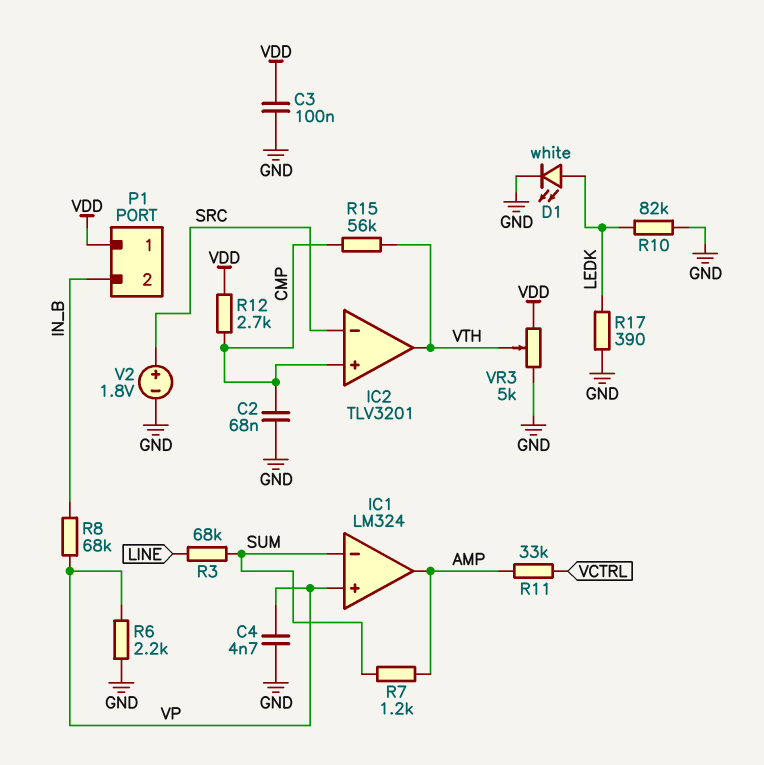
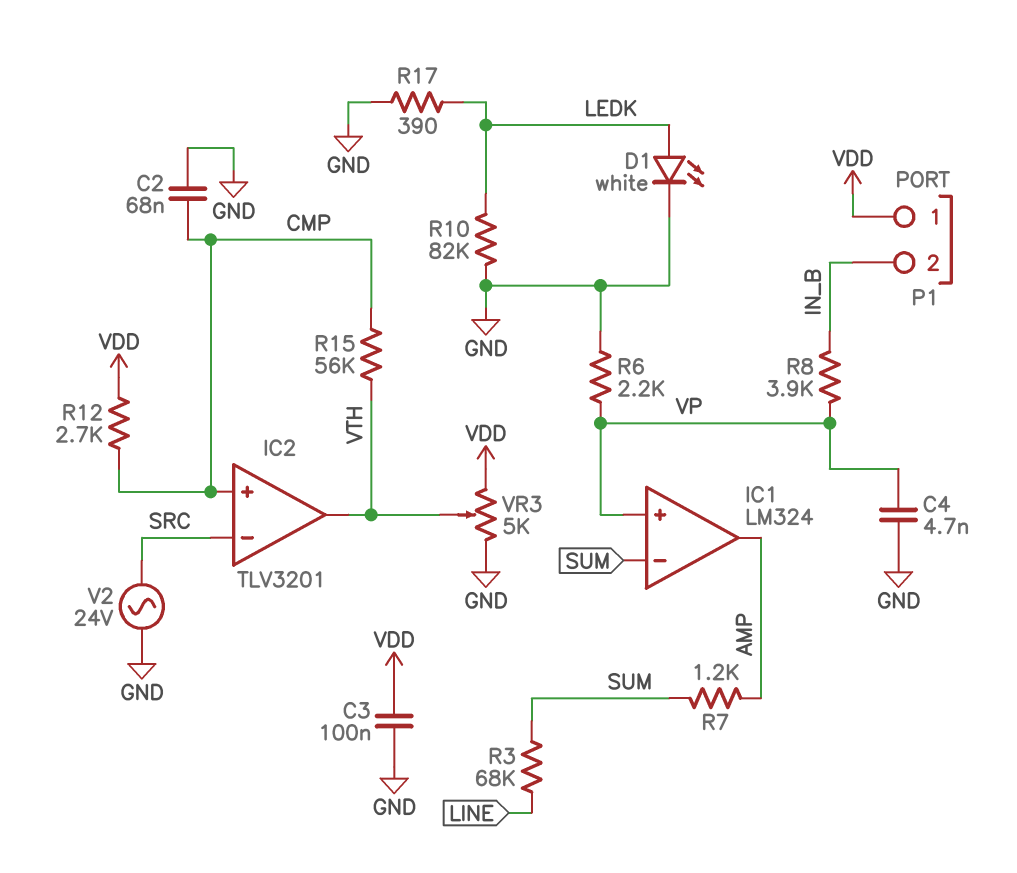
R8: 68k (IN_B, VP) -> 3.9k (IN_B, VP)
R11: 33k (AMP, VCTRL) -> none
V2: 1.8V (plus SRC, minus GND) -> AC 24V (GND, SRC)

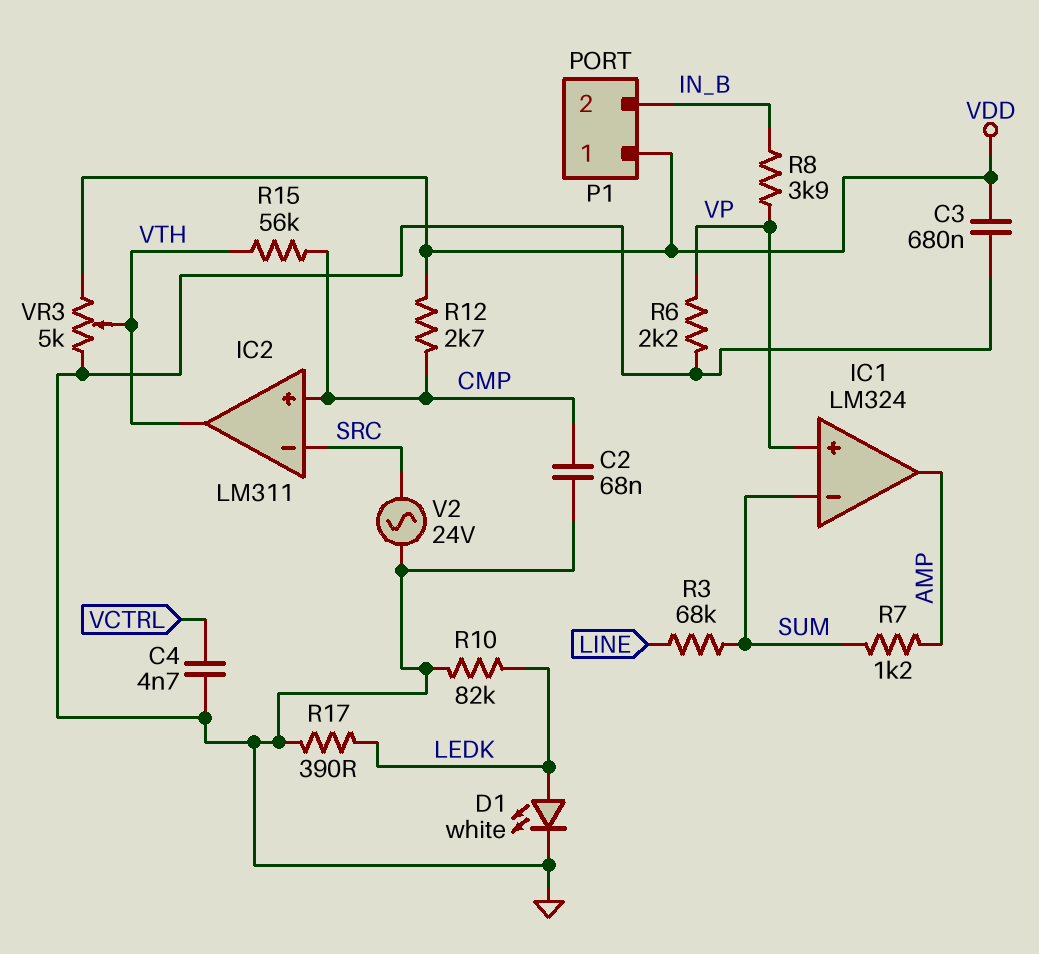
C3: 100nF (GND, VDD) -> 680nF (GND, VDD)
C4: 4.7nF (GND, VP) -> 4.7nF (GND, VCTRL)
IC2: TLV3201 -> LM311

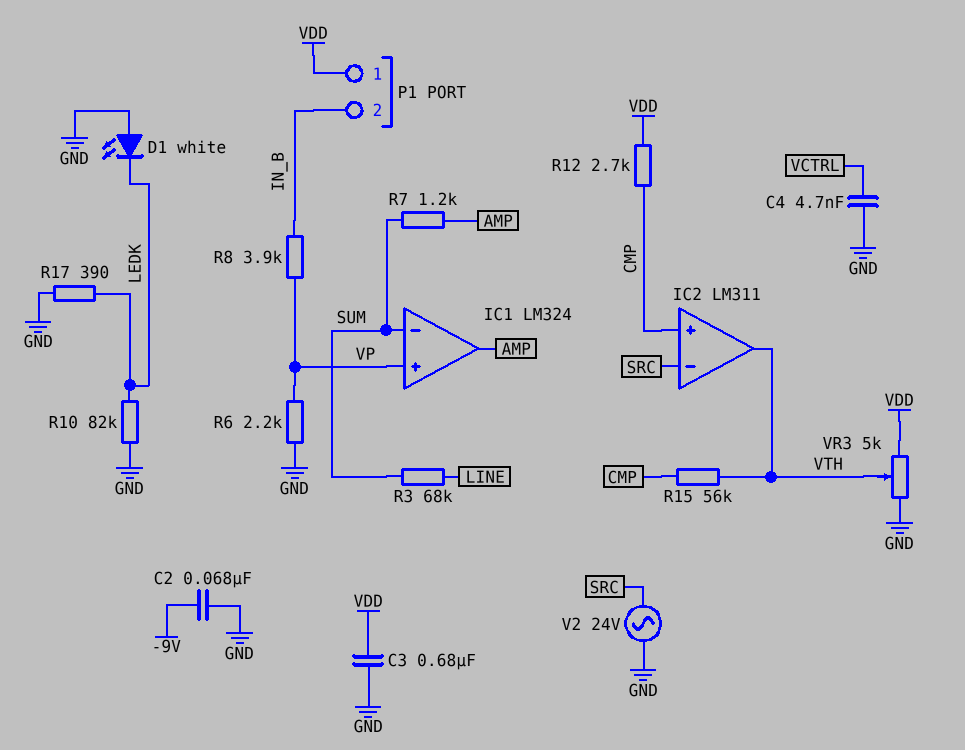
C2: 68nF (CMP, GND) -> 68nF (-9V, GND)
D1: LED white (A LEDK, K GND) -> LED white (A GND, K LEDK)

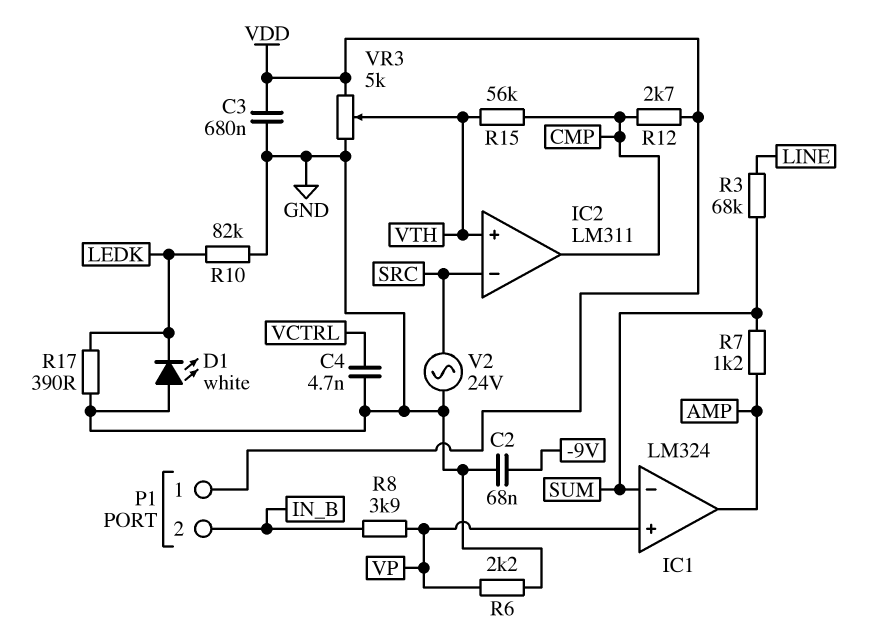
IC2 pin in+: CMP -> VTH
IC2 pin out: VTH -> CMP

